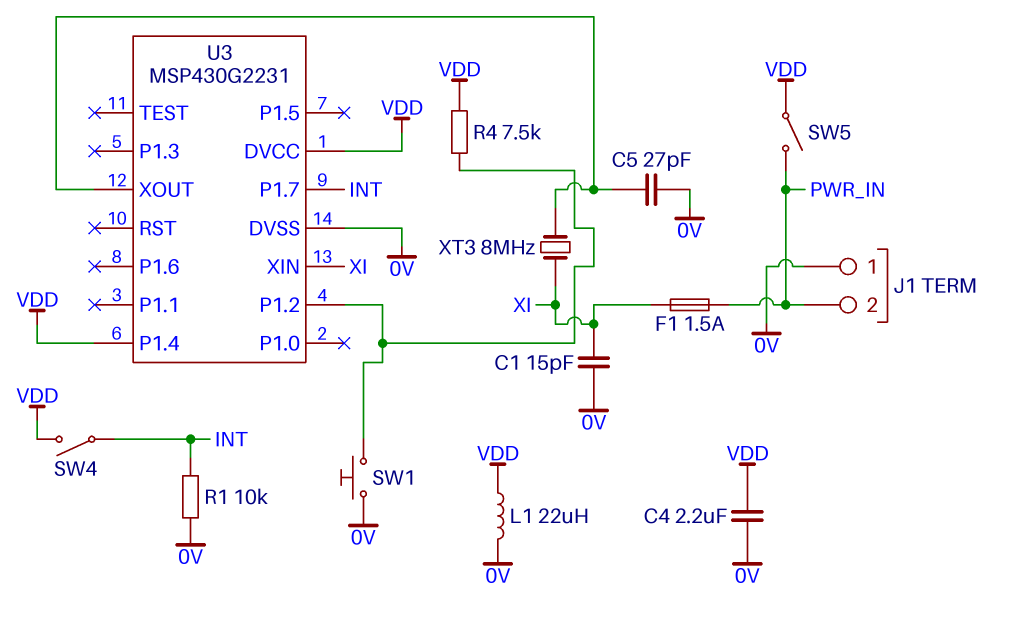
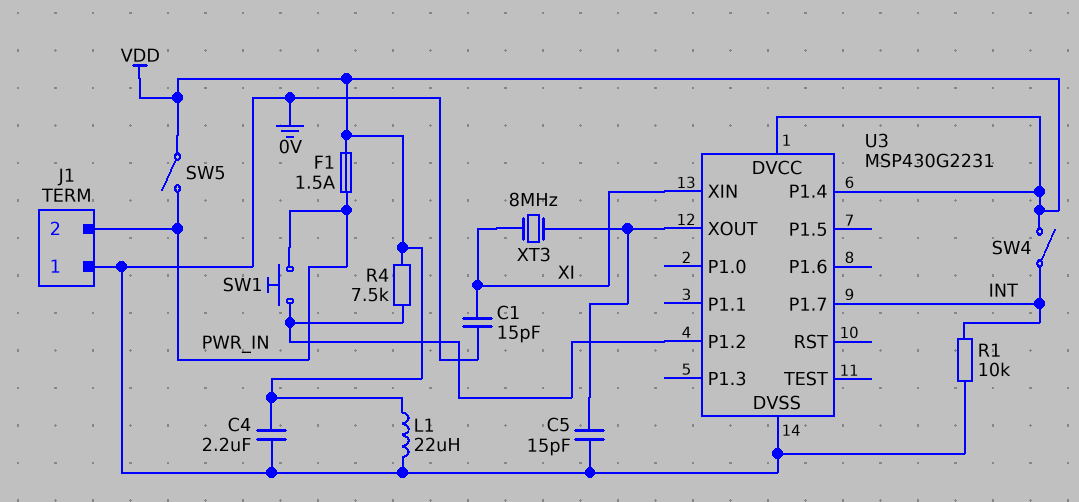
C5: 27pF (0V, U3/XOUT) -> 15pF (0V, U3/XOUT)
F1: 1.5A (PWR_IN, XI) -> 1.5A (PWR_IN, VDD)
SW1: button (0V, U3/P1.2) -> button (PWR_IN, U3/P1.2)

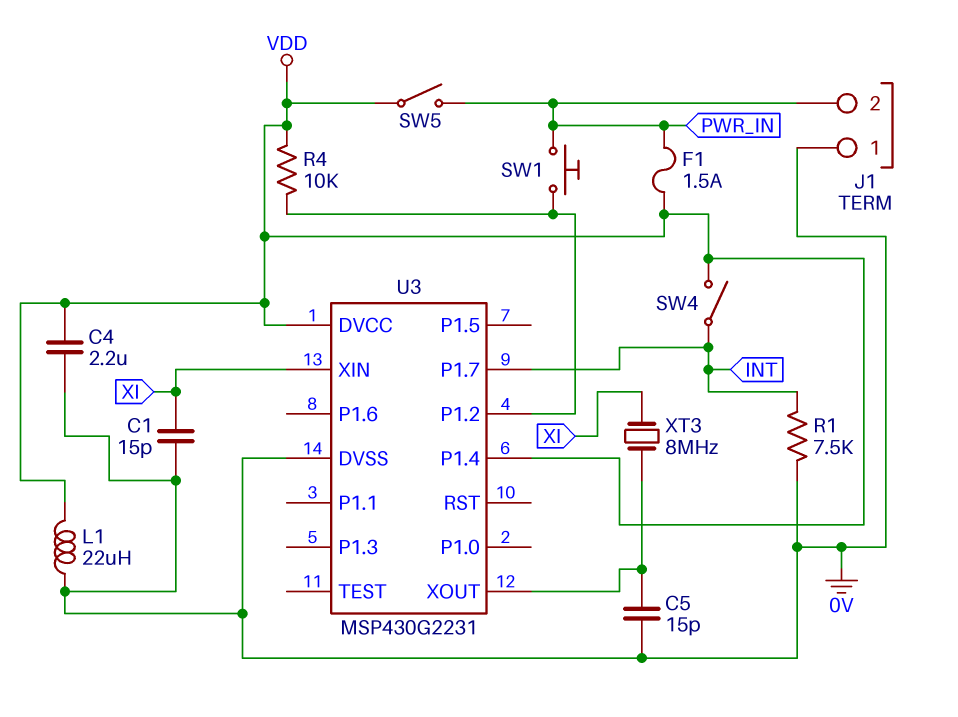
R1: 10k (0V, INT) -> 7.5k (0V, INT)
R4: 7.5k (U3/P1.2, VDD) -> 10k (U3/P1.2, VDD)

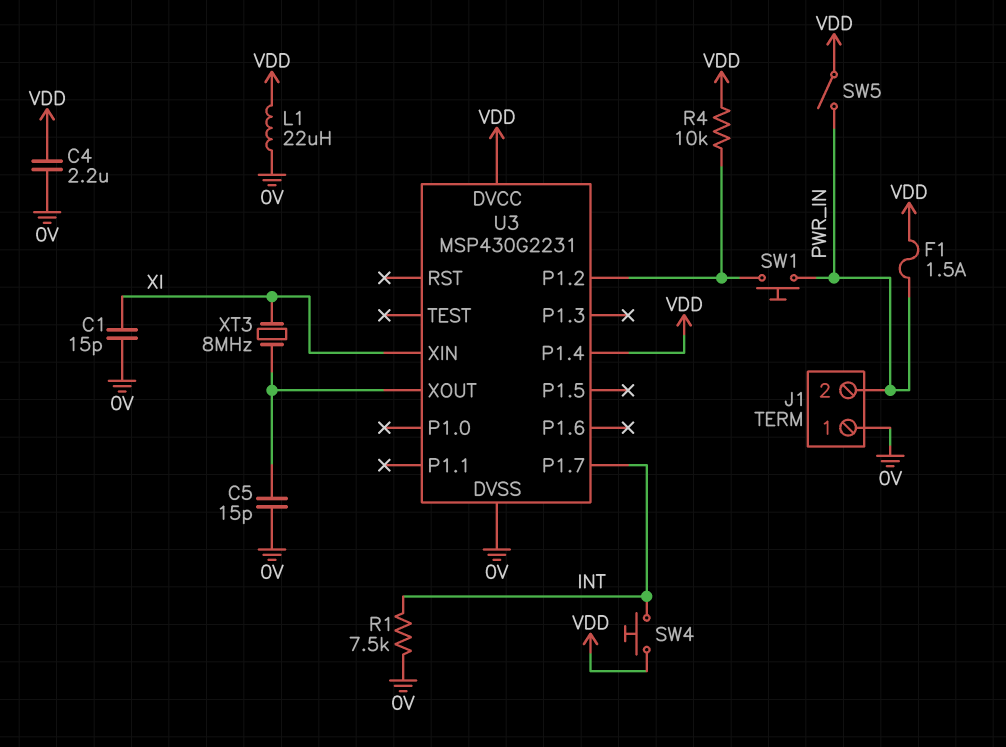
SW4: switch (INT, VDD) -> button (INT, VDD)

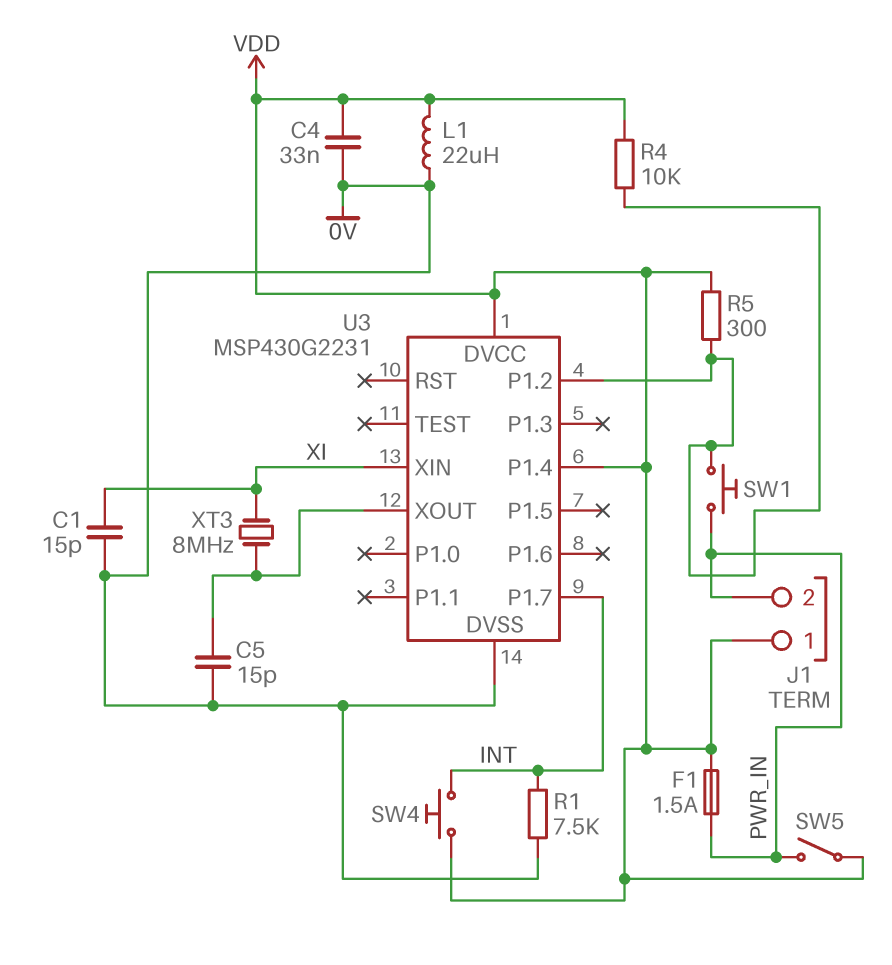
C4: 2.2uF (0V, VDD) -> 33nF (0V, VDD)
J1 pin 1: 0V -> VDD
R5: none -> 300 (U3/P1.2, VDD)

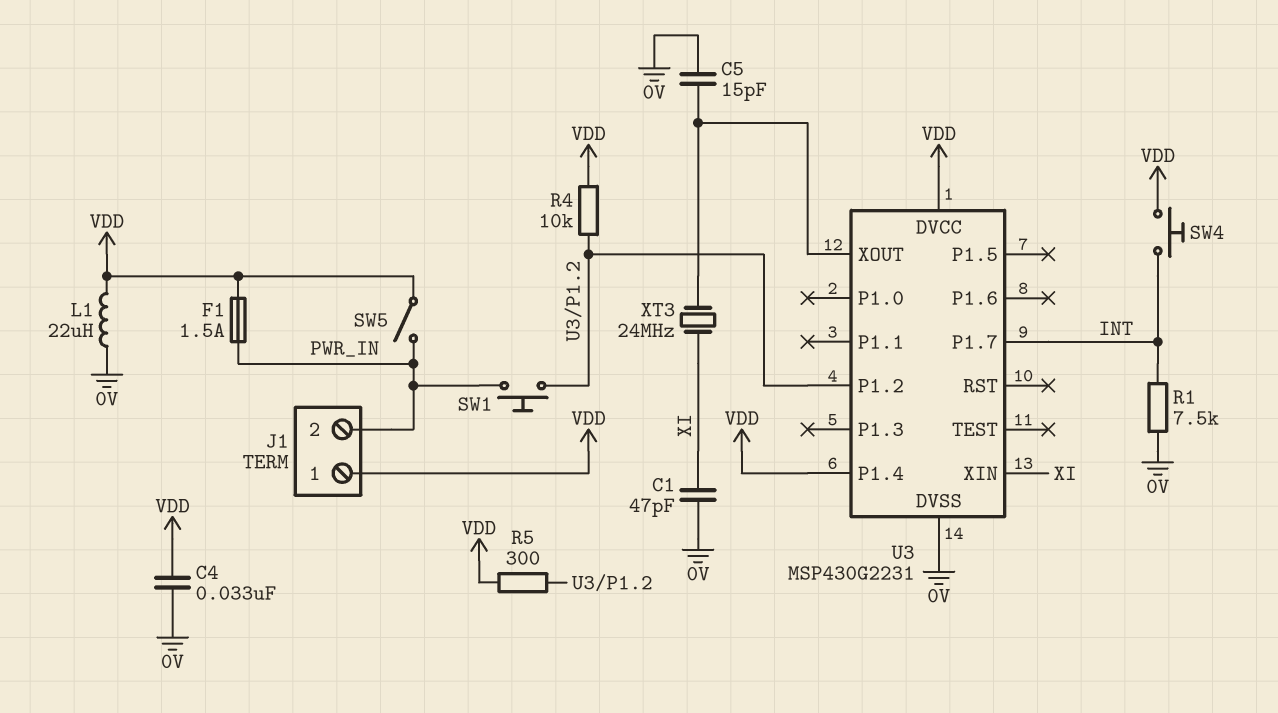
C1: 15pF (0V, XI) -> 47pF (0V, XI)
XT3: 8MHz (U3/XOUT, XI) -> 24MHz (U3/XOUT, XI)

